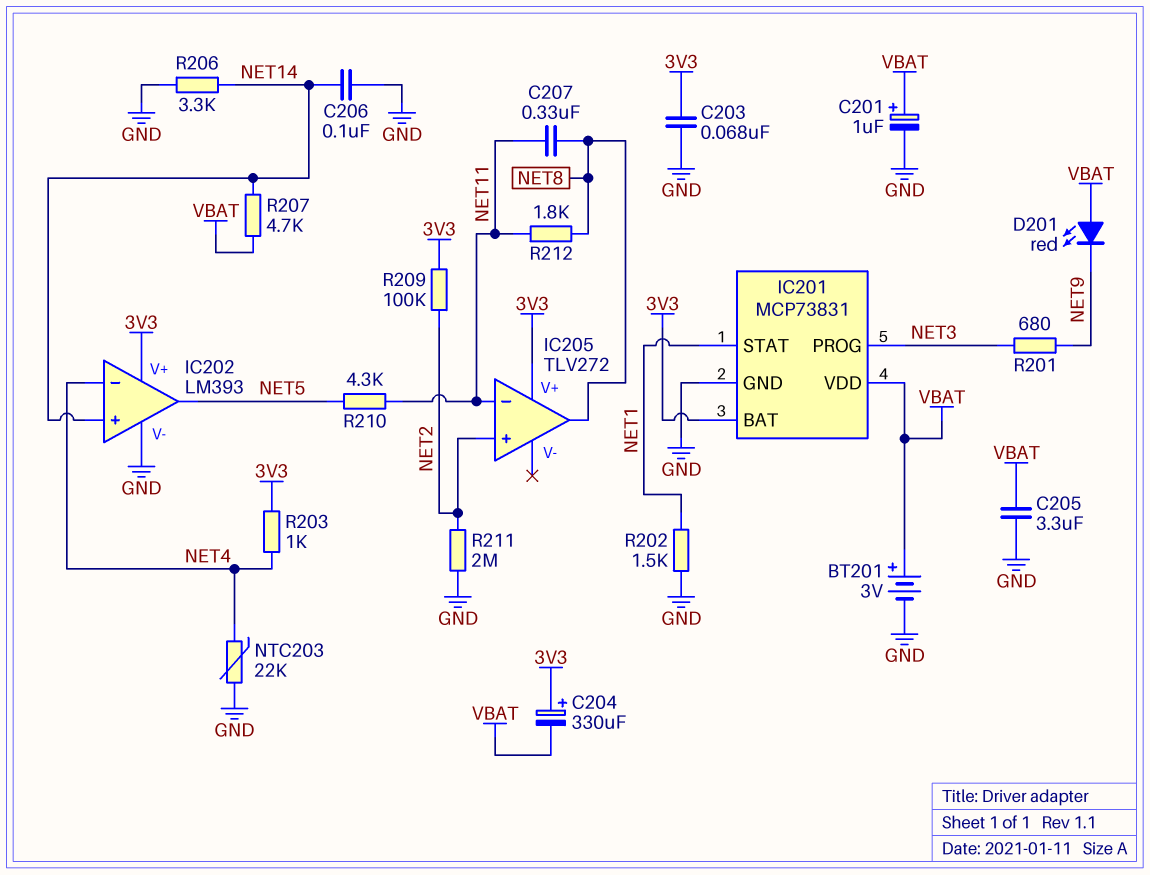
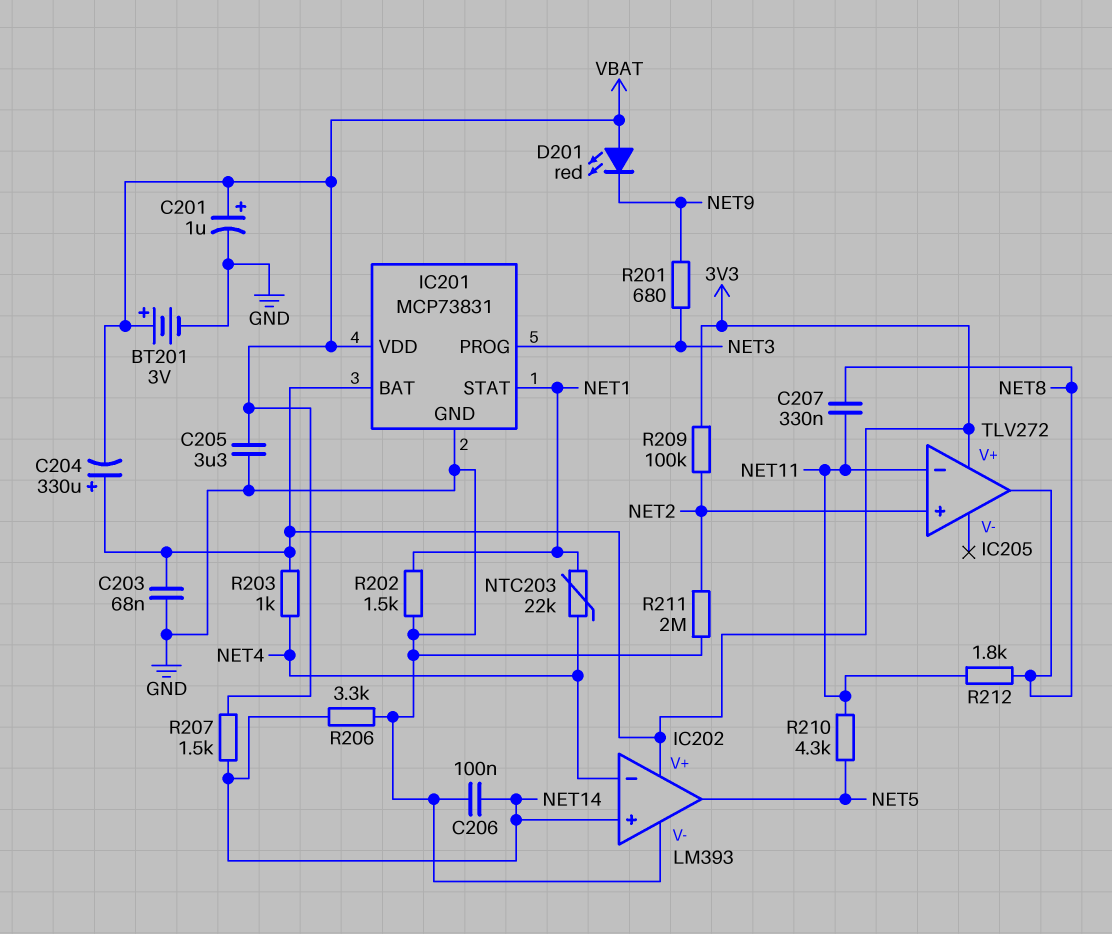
NTC203: 22k (GND, NET4) -> 22k (NET1, NET4)
R207: 4.7k (NET14, VBAT) -> 1.5k (NET14, VBAT)

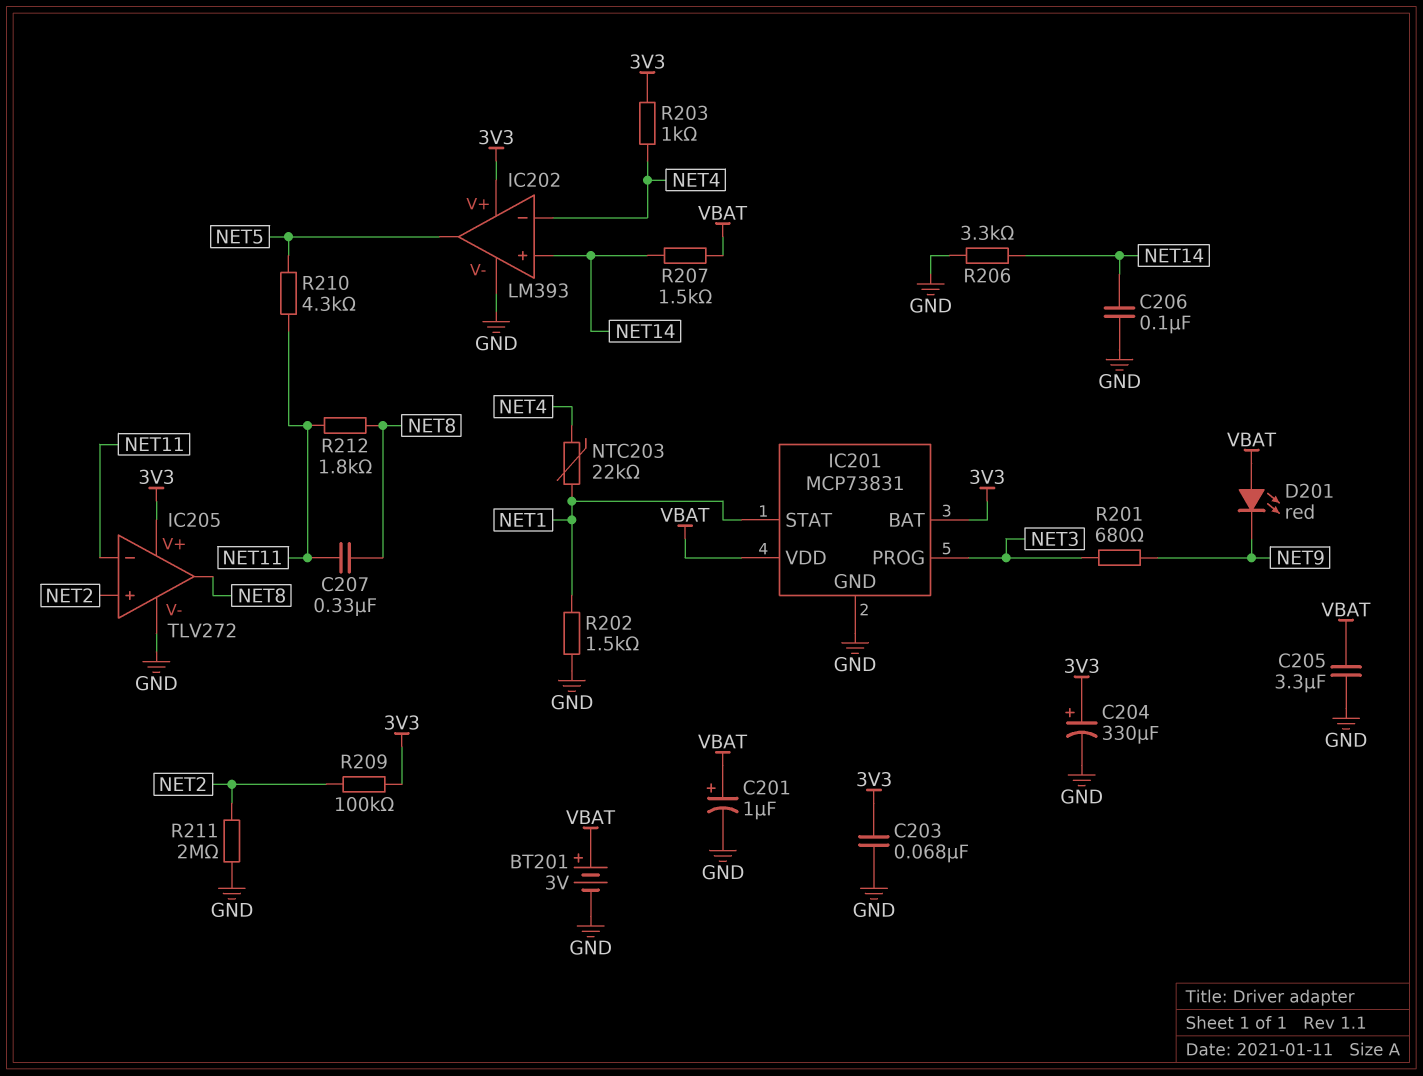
C204: 330uF (plus 3V3, minus VBAT) -> 330uF (plus 3V3, minus GND)
IC205 pin V-: none -> GND

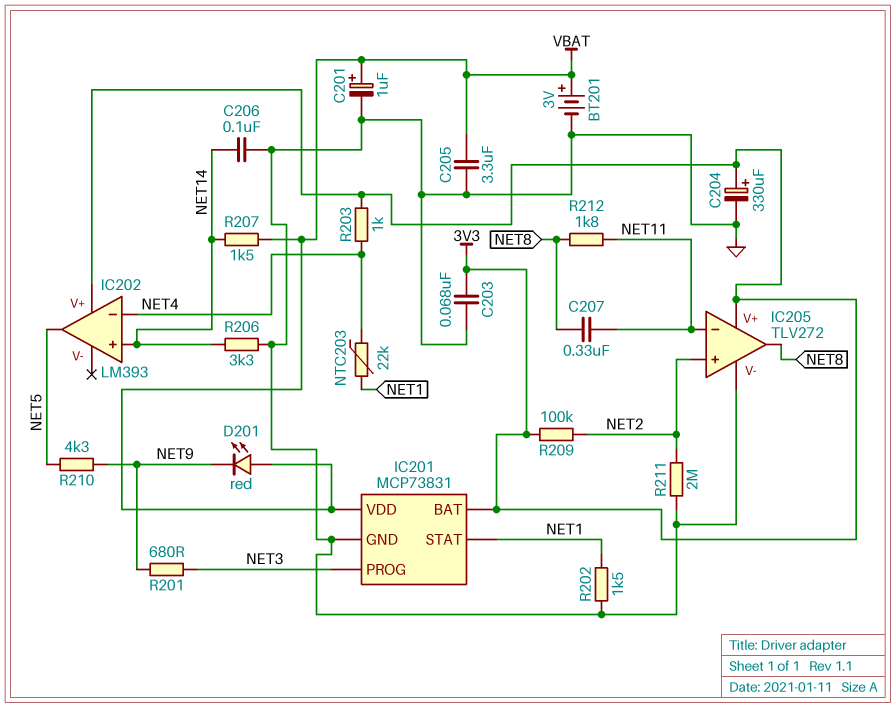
IC202 pin V-: GND -> none
R210: 4.3k (NET5, NET11) -> 4.3k (NET5, NET9)

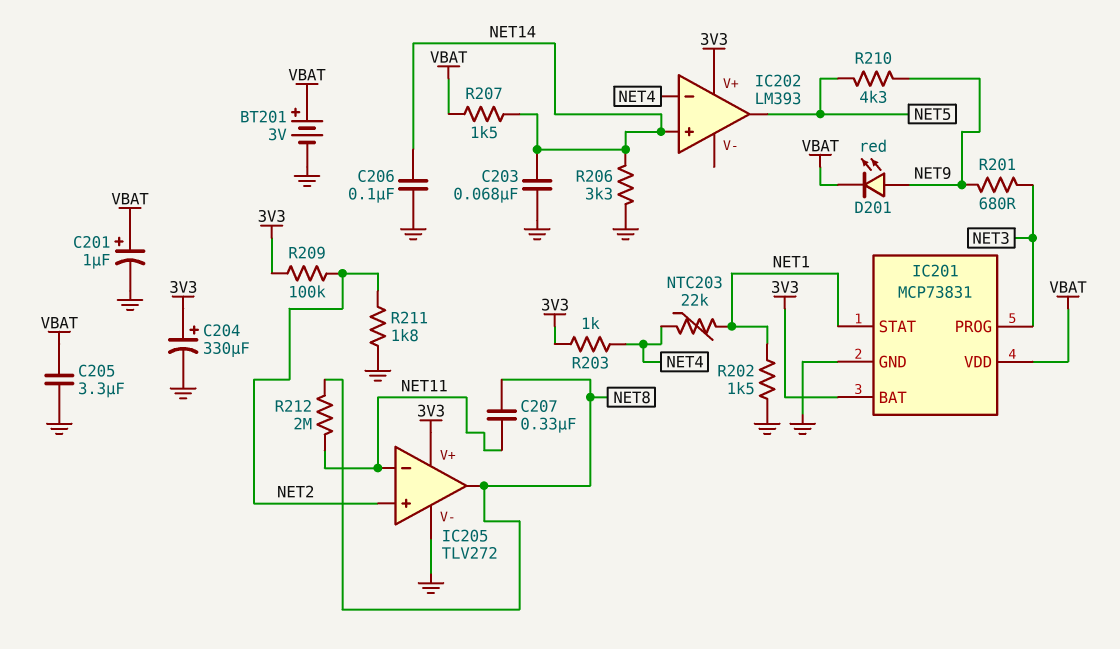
C203: 68nF (3V3, GND) -> 68nF (GND, NET14)
D201: LED red (A VBAT, K NET9) -> LED red (A NET9, K VBAT)
R211: 2M (GND, NET2) -> 1.8k (GND, NET2)
R212: 1.8k (NET8, NET11) -> 2M (NET8, NET11)

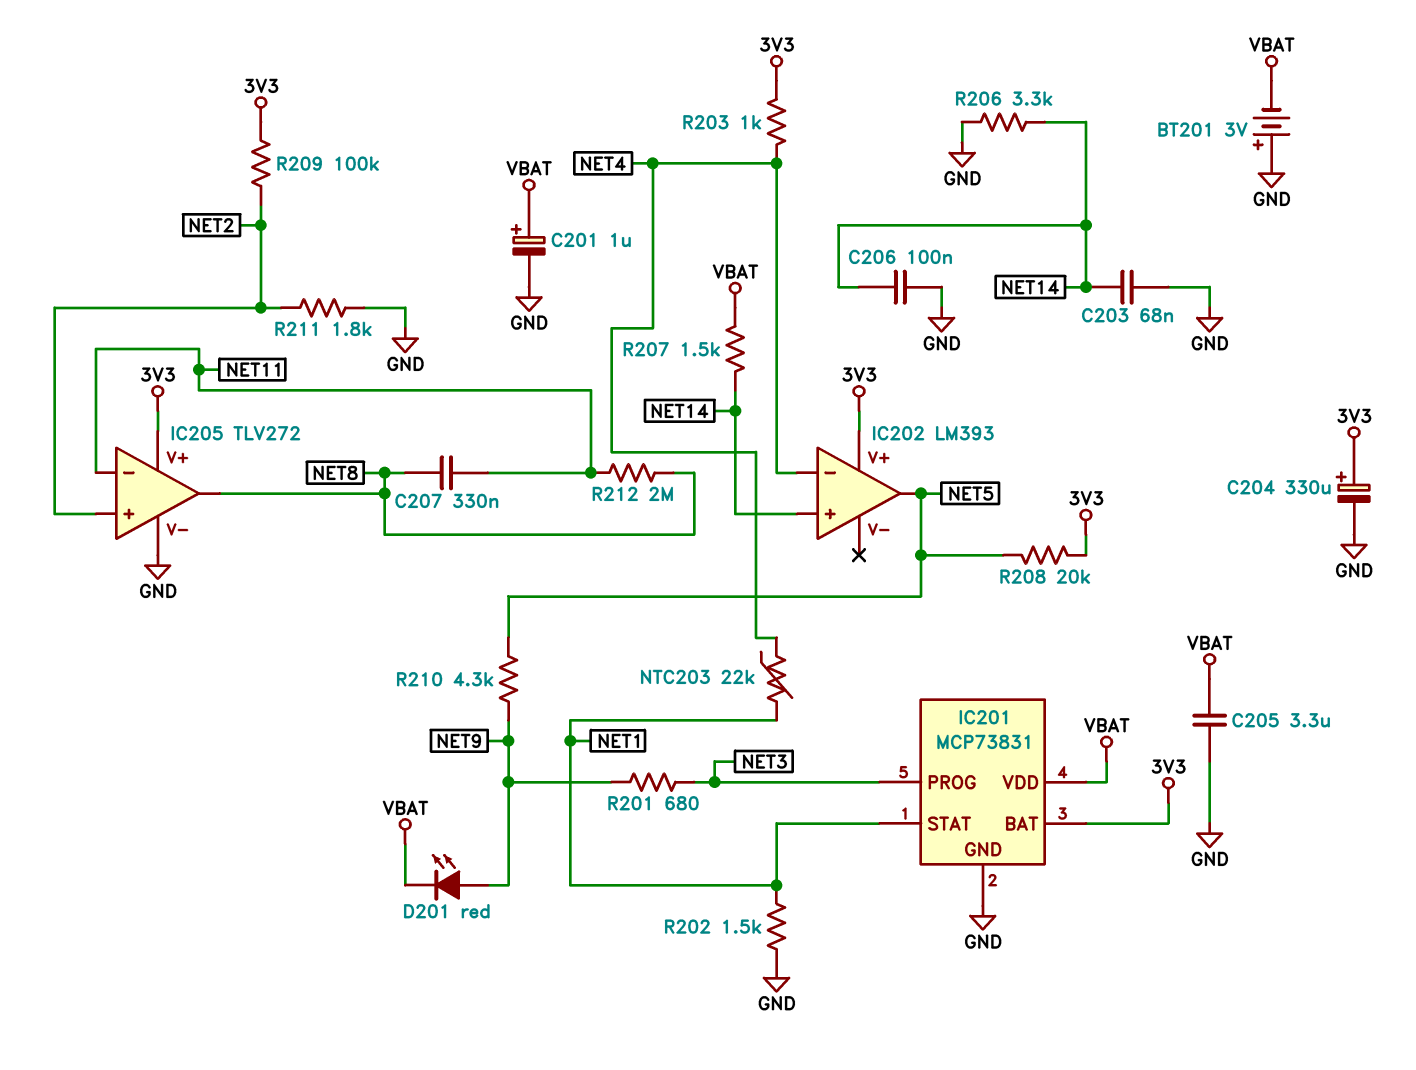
BT201: 3V (plus VBAT, minus GND) -> 3V (plus GND, minus VBAT)
R208: none -> 20k (3V3, NET5)

